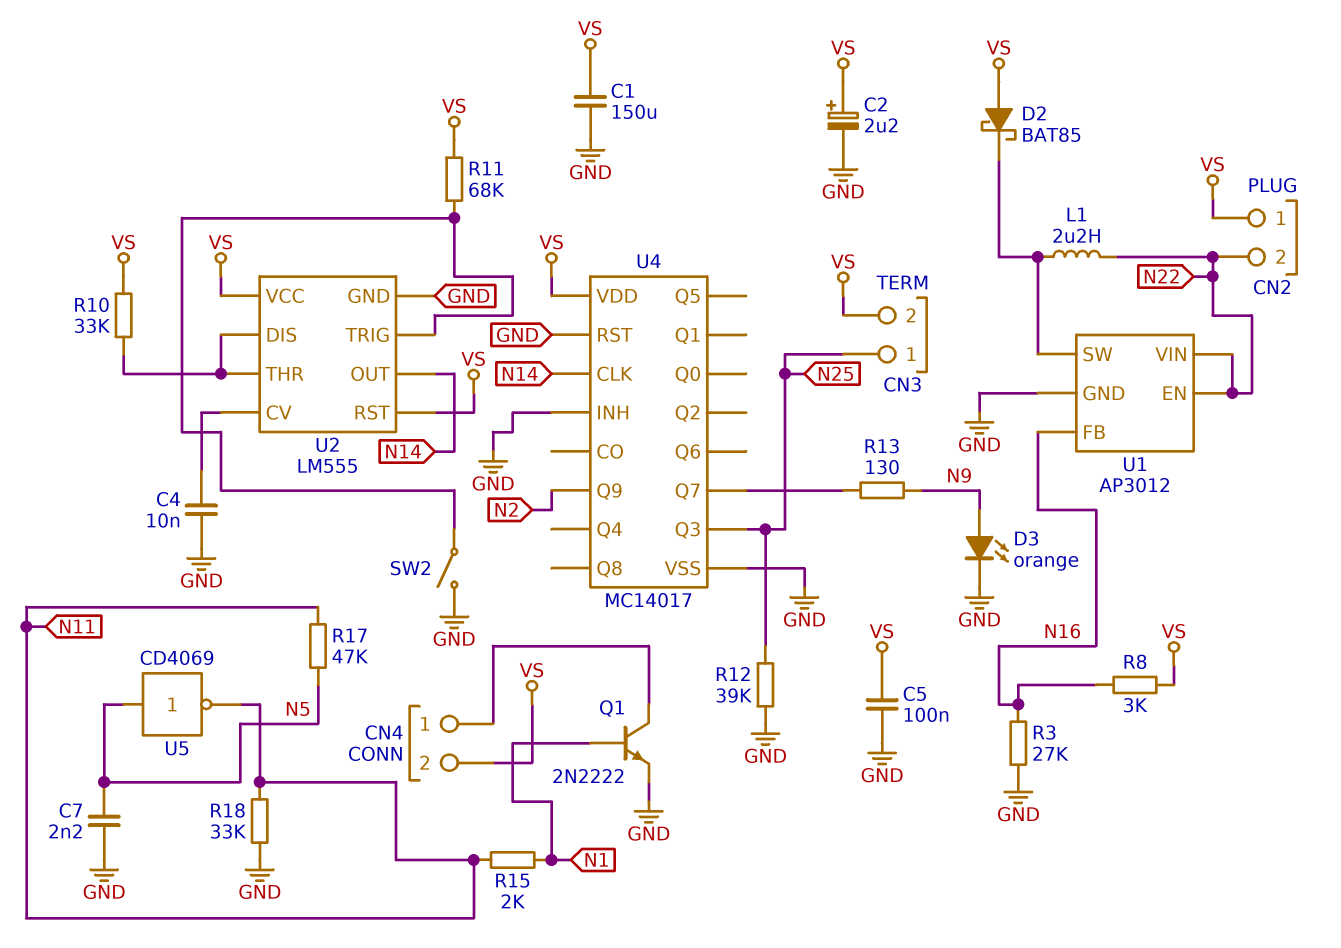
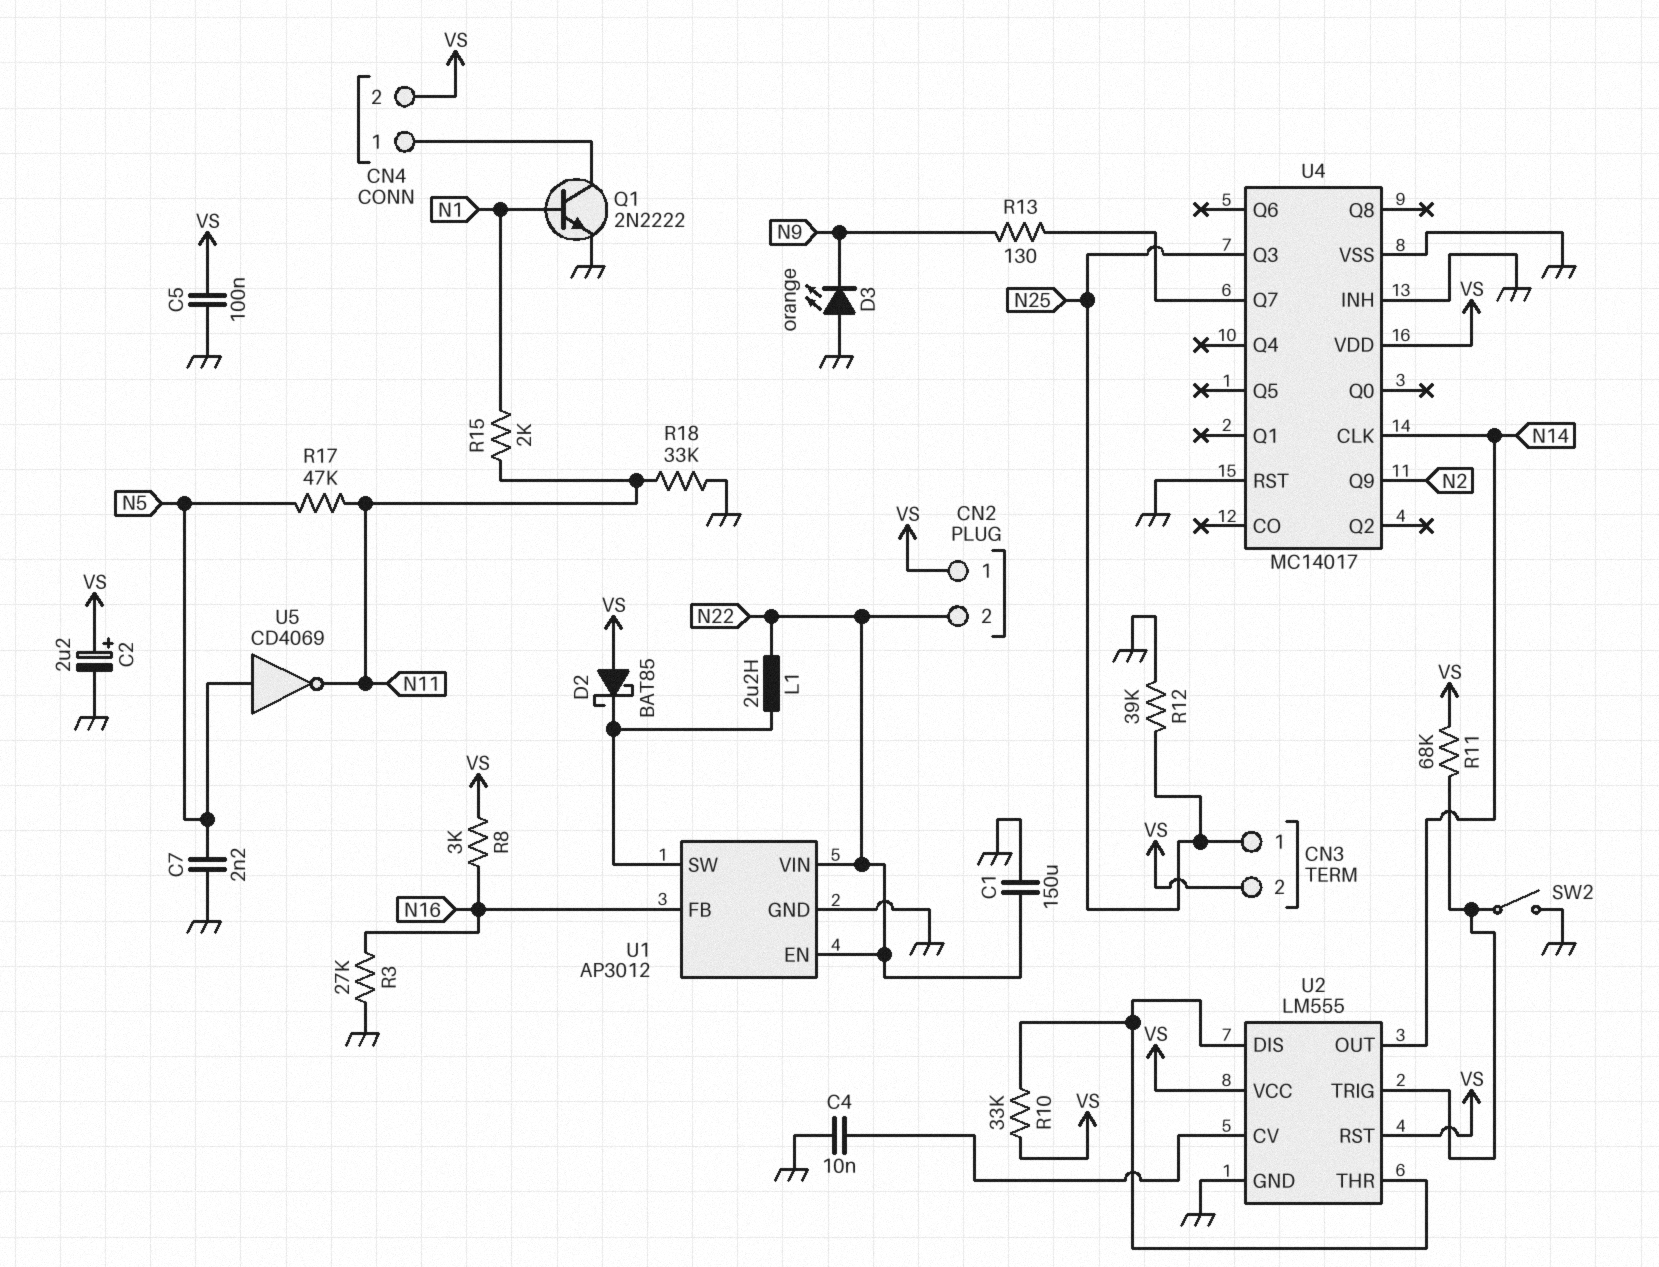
C1: 150uF (GND, VS) -> 150uF (GND, N22)
D3: LED orange (A N9, K GND) -> LED orange (A GND, K N9)

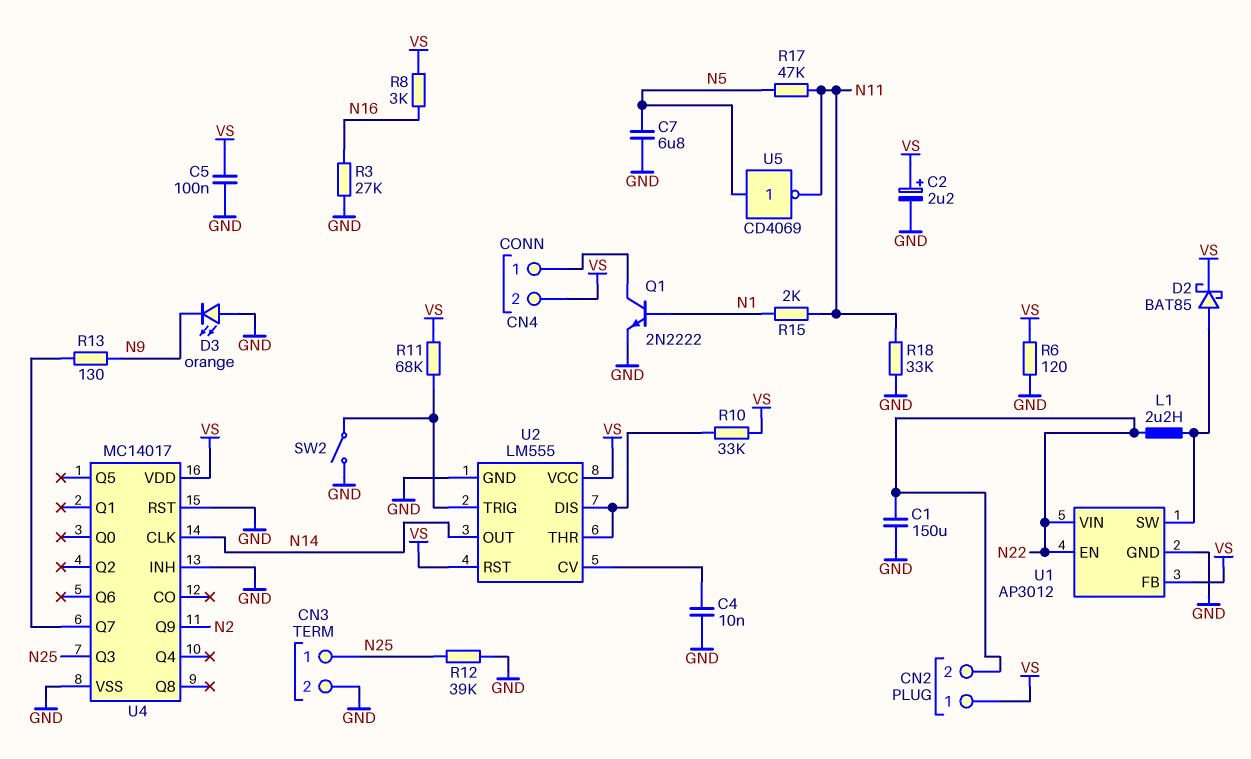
C7: 2.2nF (GND, N5) -> 6.8uF (GND, N5)
CN3 pin 2: VS -> GND
D2: schottky BAT85 (A VS, K U1/SW) -> schottky BAT85 (A U1/SW, K VS)
R6: none -> 120 (GND, VS)
U1 pin FB: N16 -> VS

